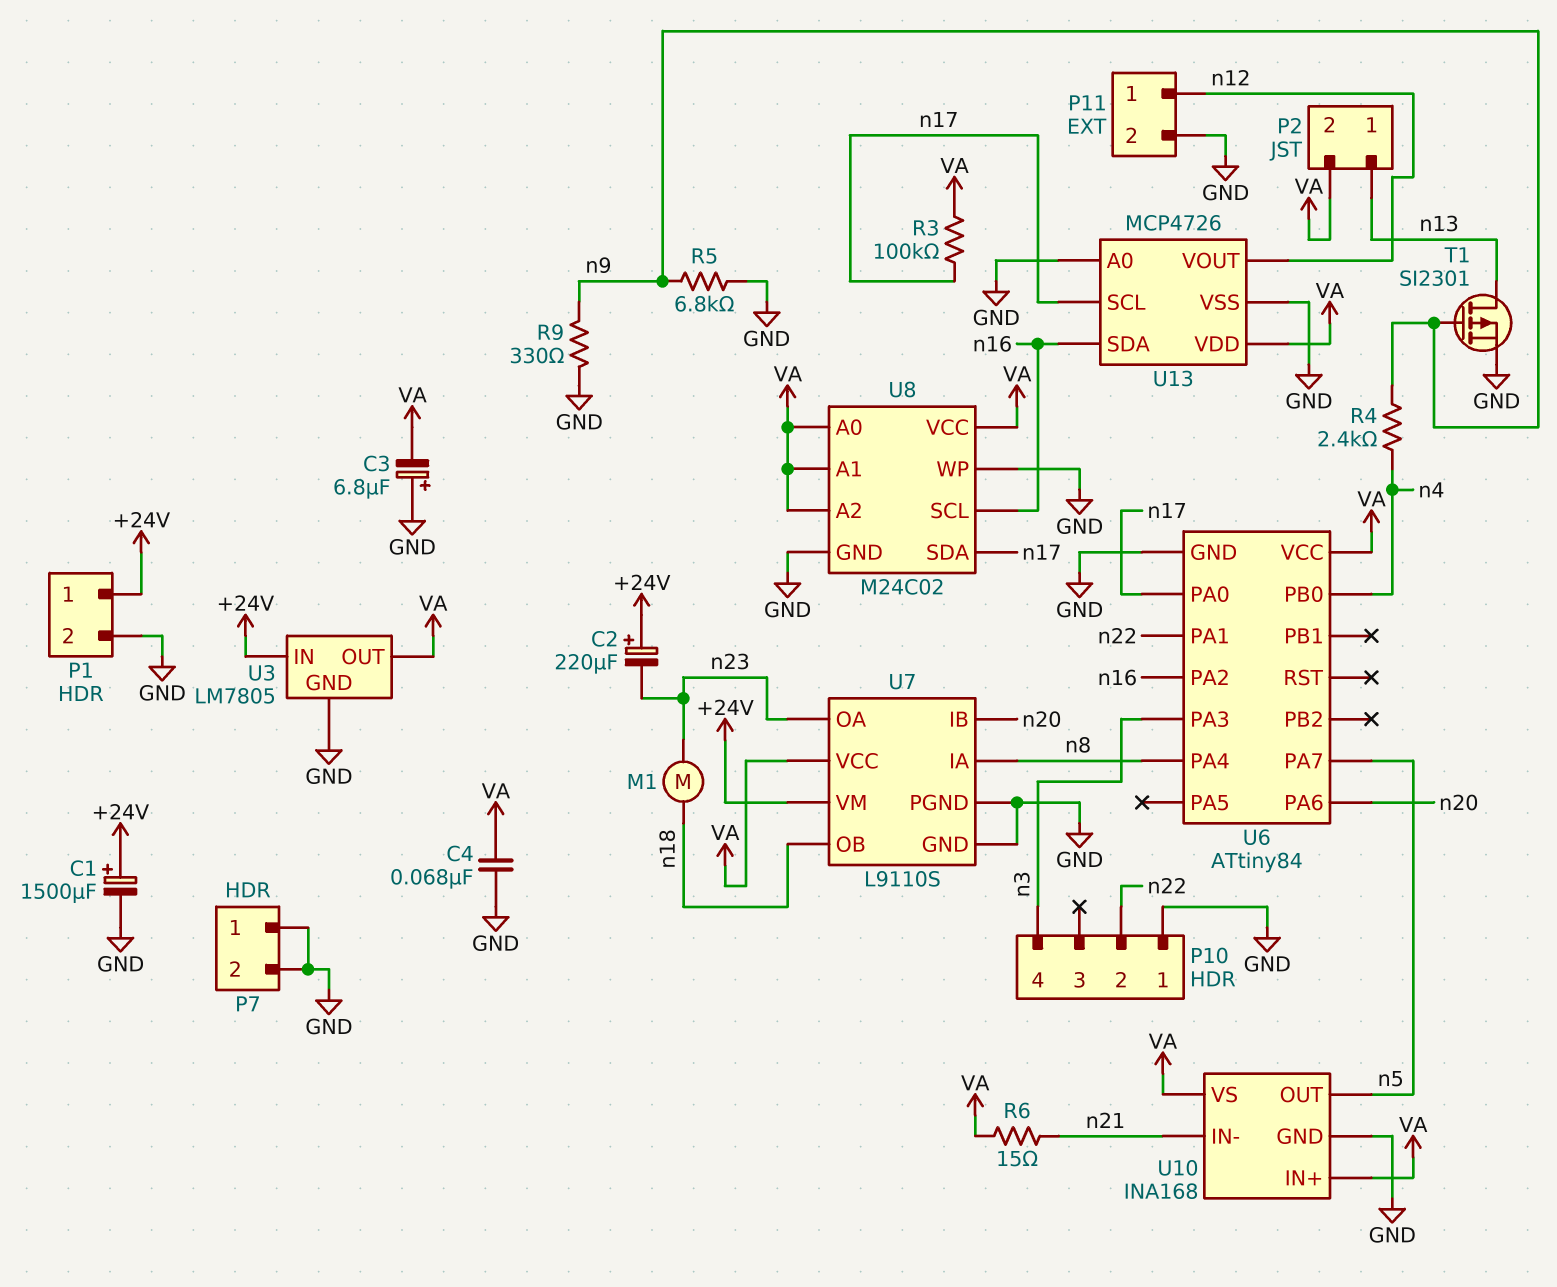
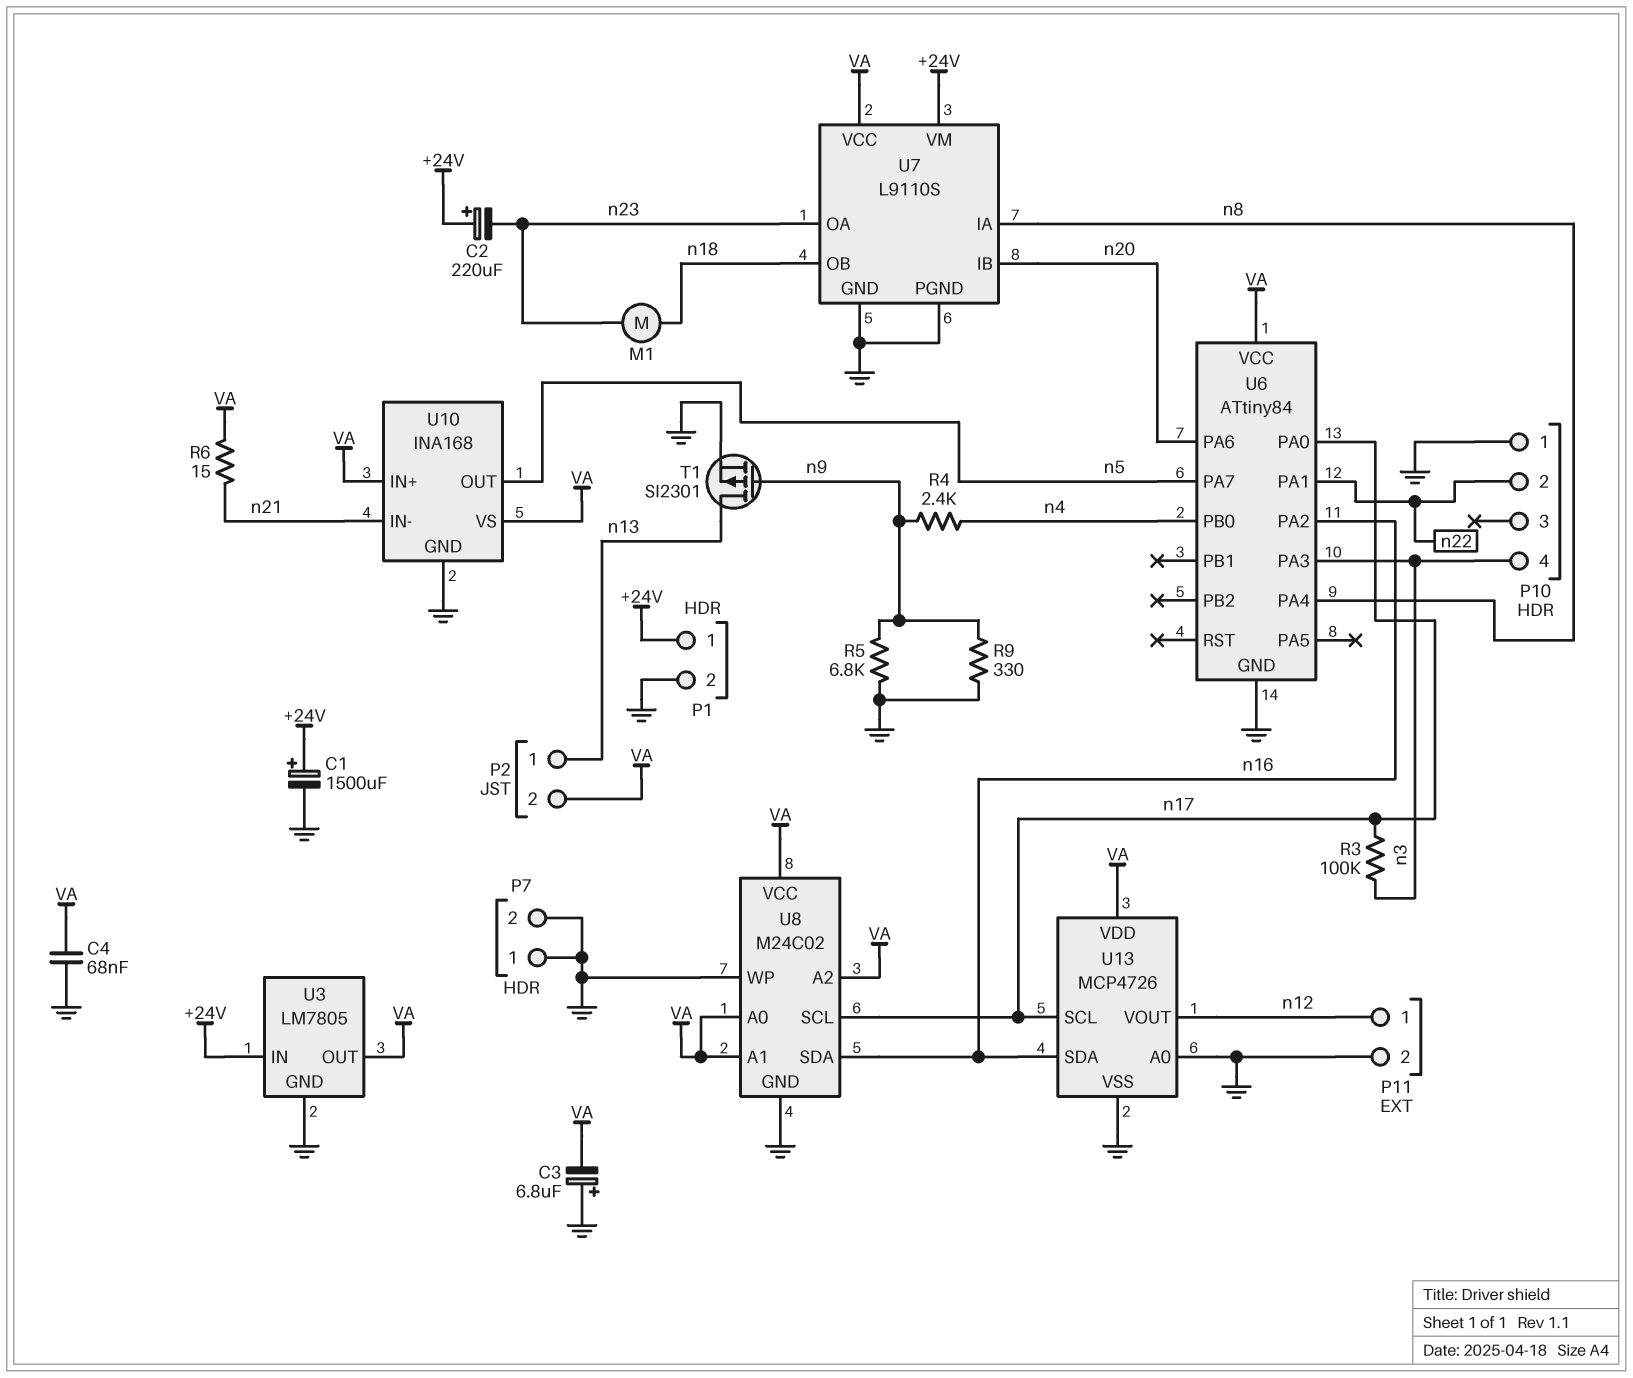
R3: 100k (VA, n17) -> 100k (n3, n17)
U8 pin SCL: n16 -> n17
U8 pin SDA: n17 -> n16

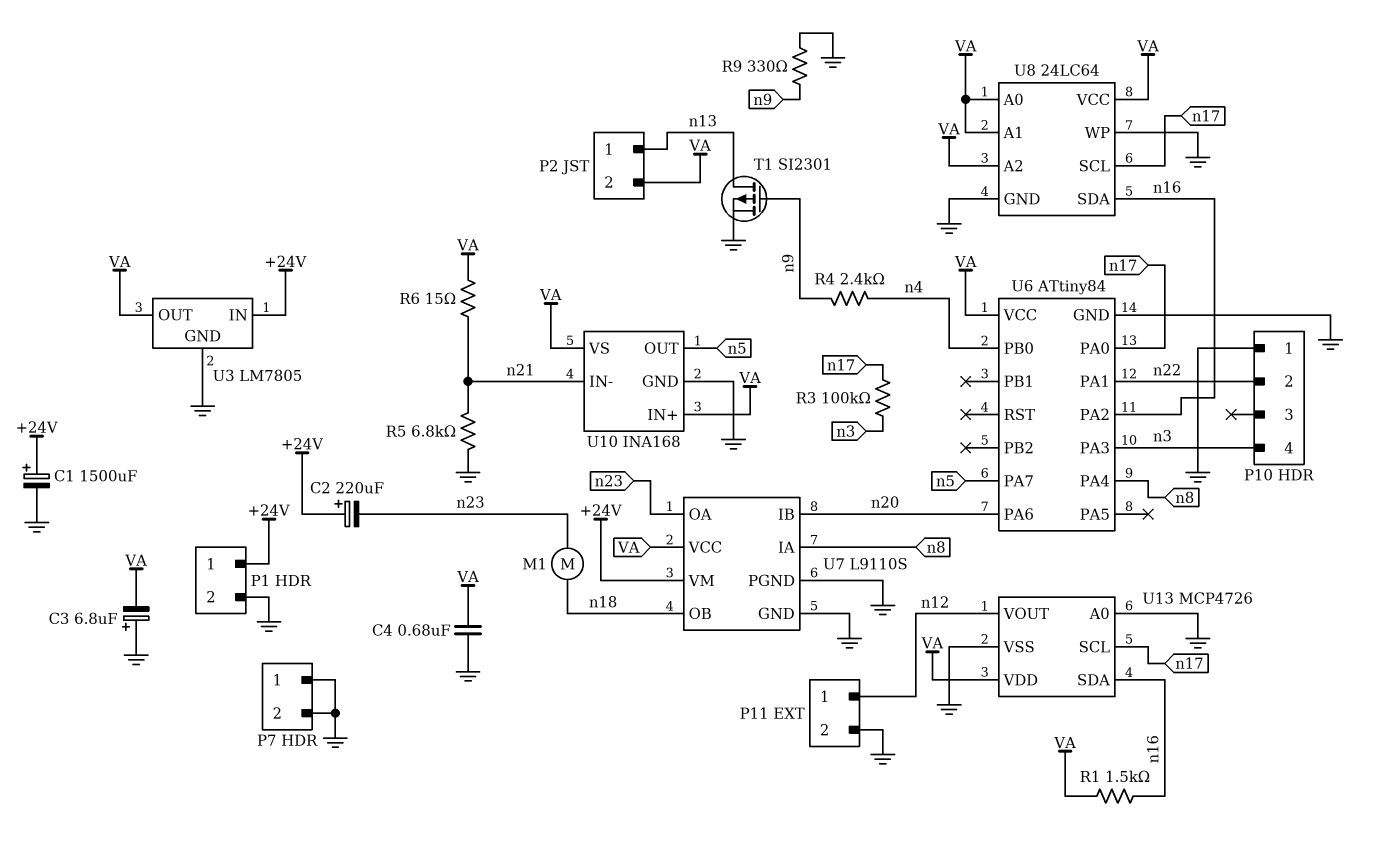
C4: 68nF (GND, VA) -> 680nF (GND, VA)
R1: none -> 1.5k (VA, n16)
R5: 6.8k (GND, n9) -> 6.8k (GND, n21)
U8: M24C02 -> 24LC64

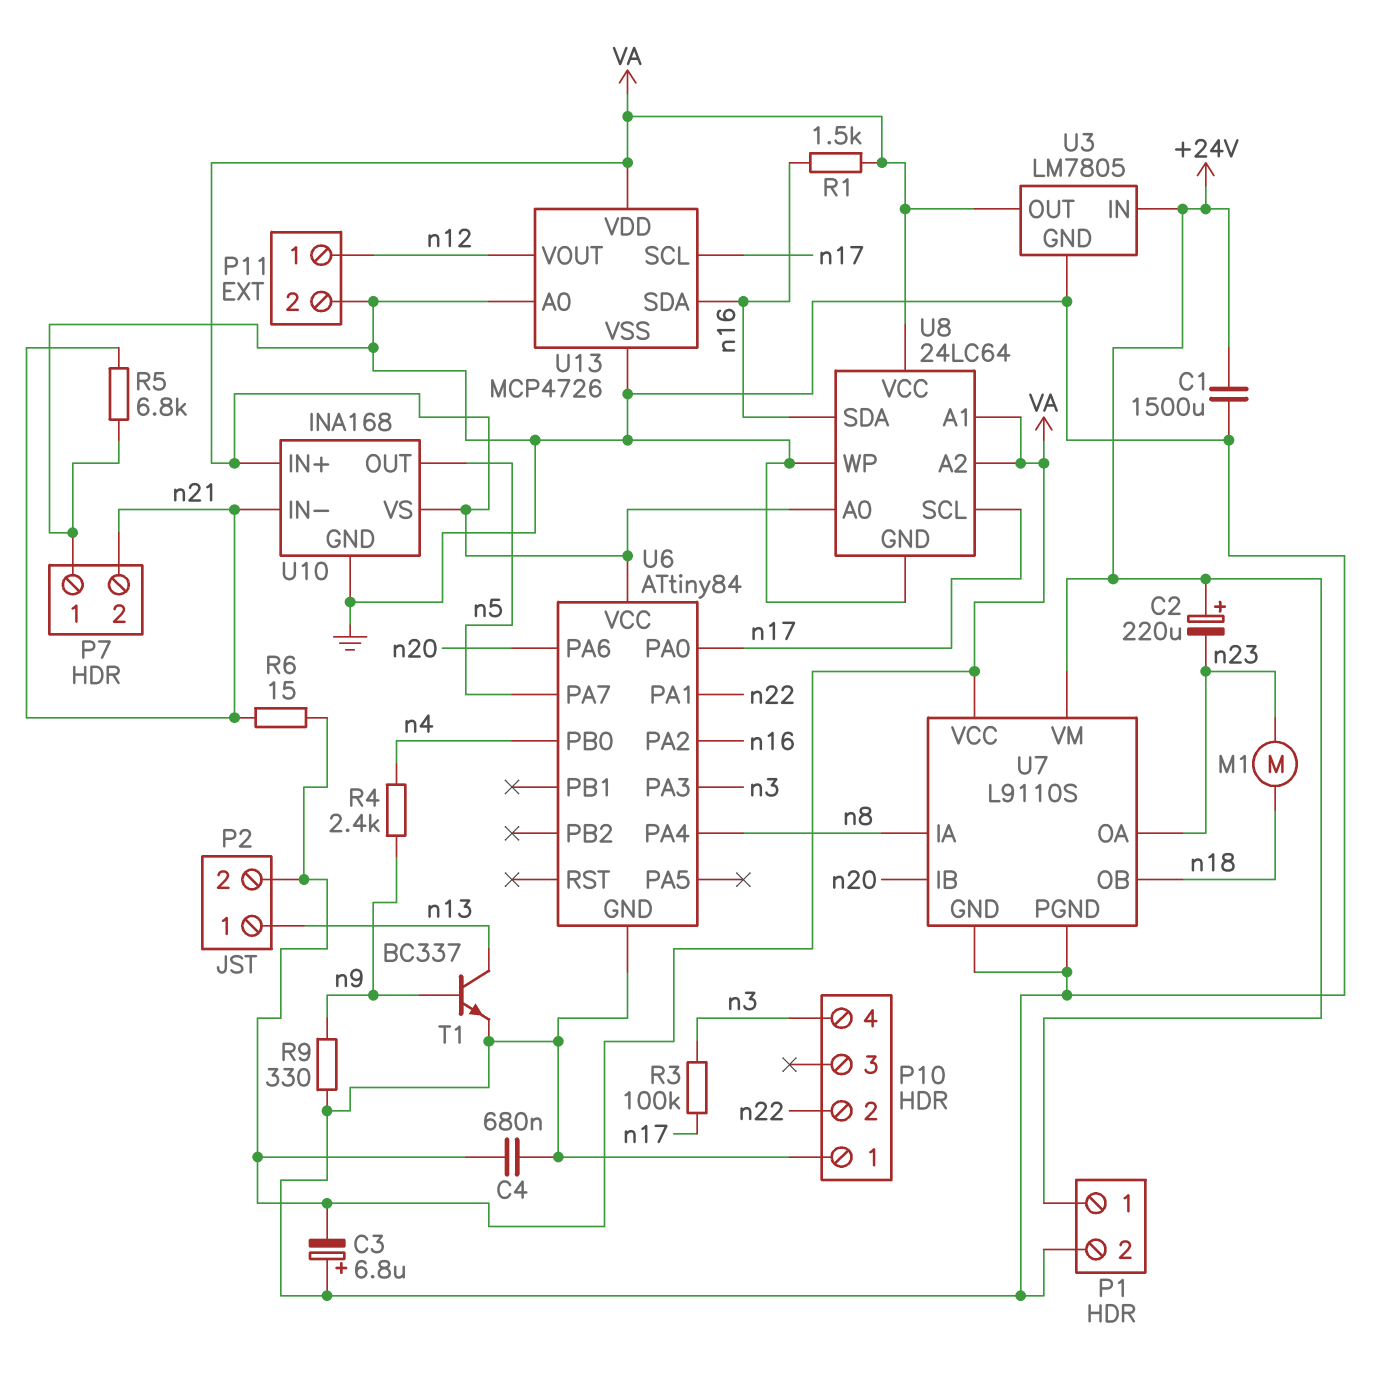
C1: 1500uF (plus +24V, minus GND) -> 1500uF (+24V, GND)
P7 pin 2: GND -> n21
T1: PMOS SI2301 (G n9, D n13, S GND) -> NPN BC337 (B n9, C n13, E GND)

